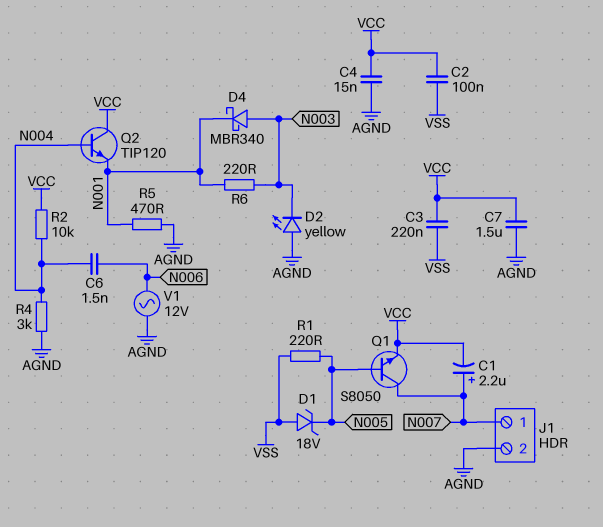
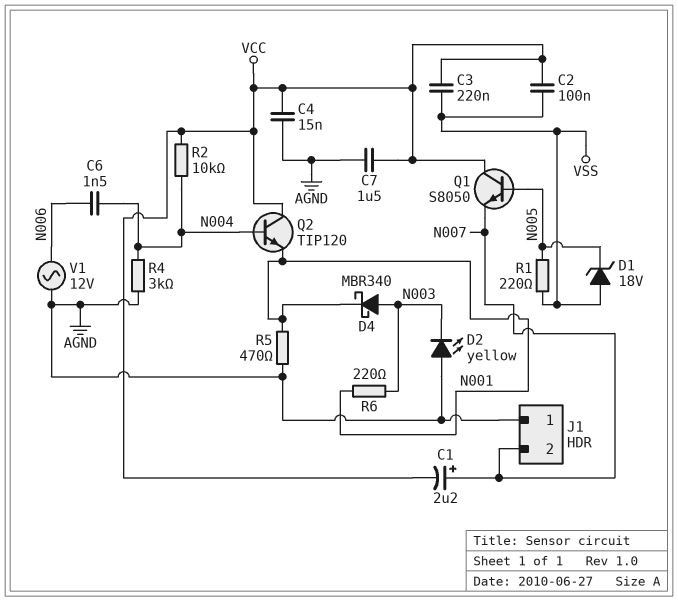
J1 pin 1: N007 -> AGND
J1 pin 2: AGND -> N007
Q1: NPN S8050 (B N005, C N007, E VCC) -> NPN S8050 (B N005, C VCC, E N007)

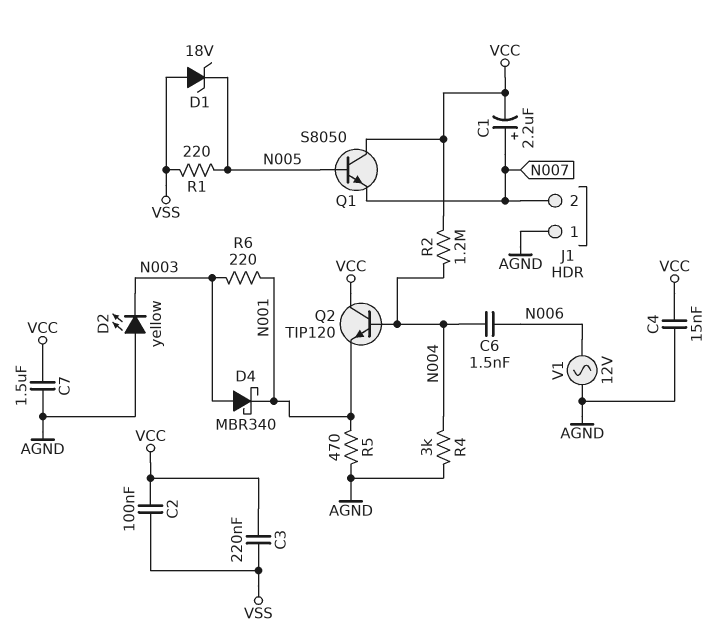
R2: 10k (N004, VCC) -> 1.2M (N004, VCC)

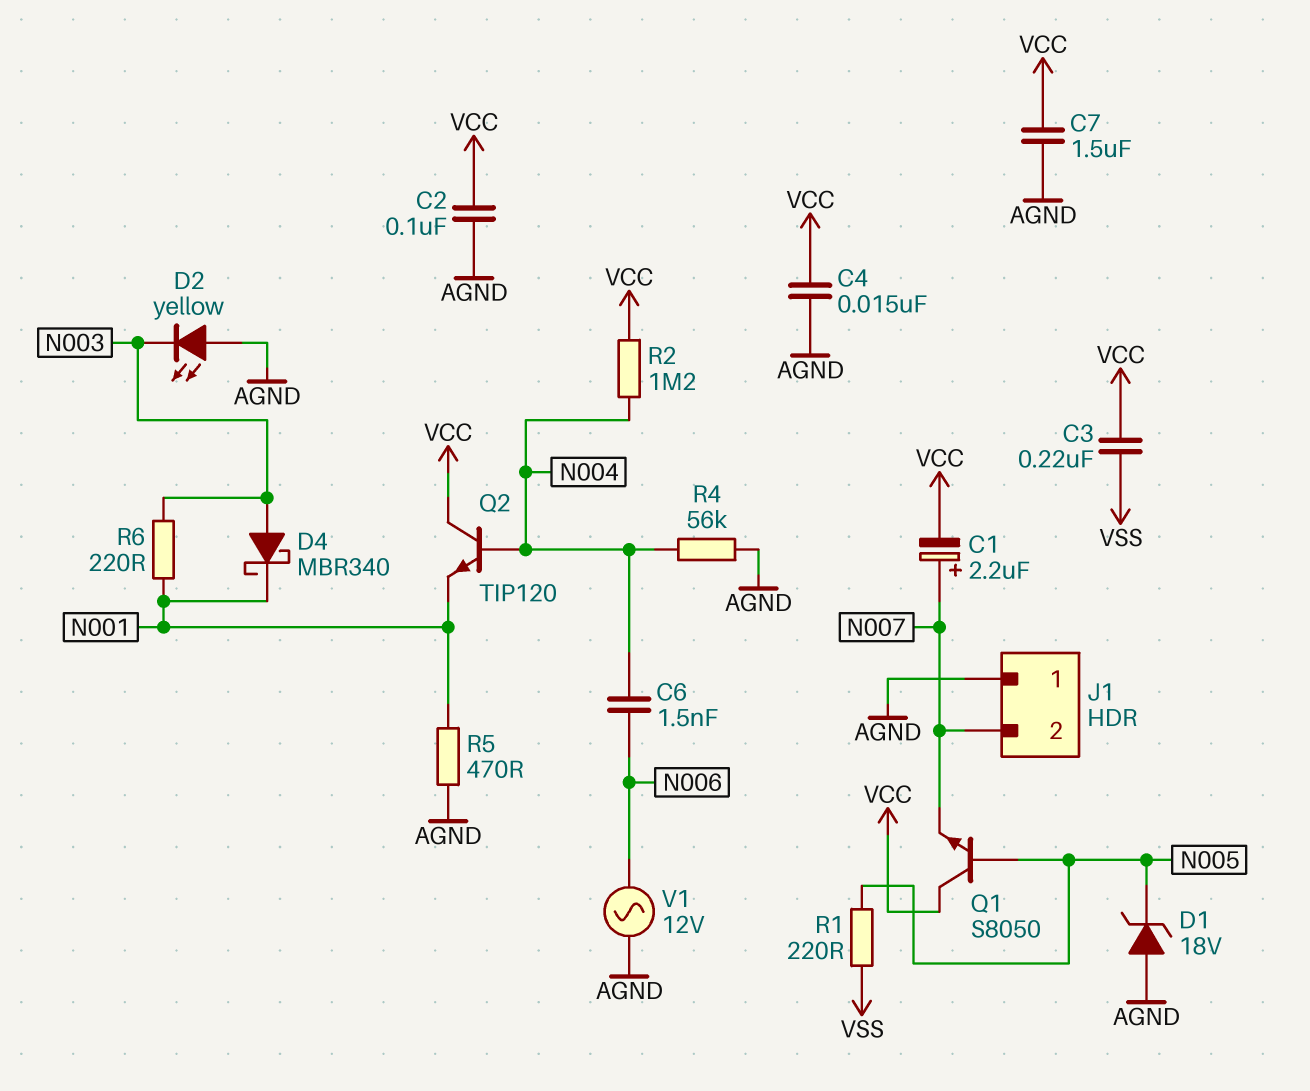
C2: 100nF (VCC, VSS) -> 100nF (AGND, VCC)
D1: zener 18V (A VSS, K N005) -> zener 18V (A AGND, K N005)
R4: 3k (AGND, N004) -> 56k (AGND, N004)

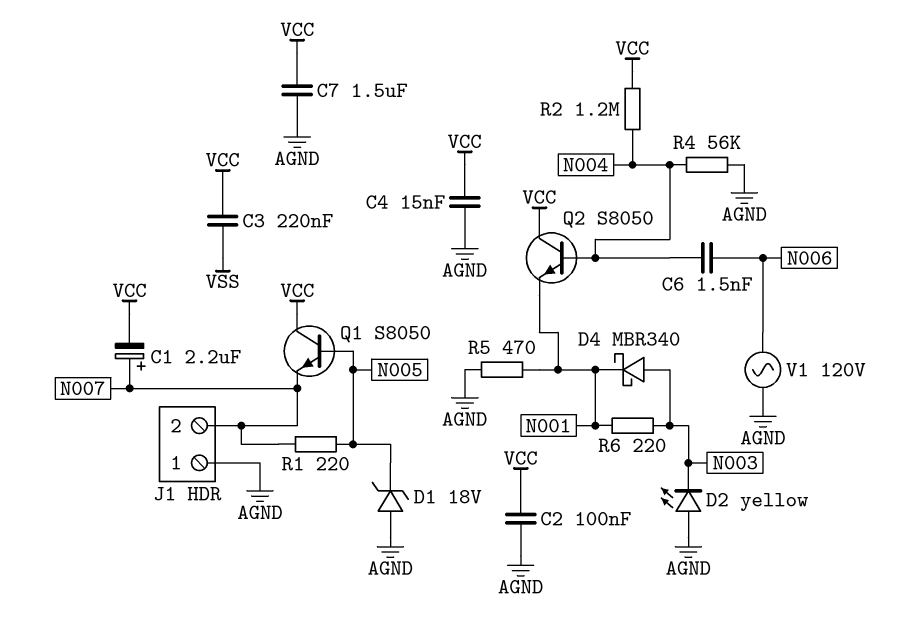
Q2: NPN TIP120 (B N004, C VCC, E N001) -> NPN S8050 (B N004, C VCC, E N001)
R1: 220 (N005, VSS) -> 220 (N005, N007)
V1: AC 12V (AGND, N006) -> AC 120V (AGND, N006)

